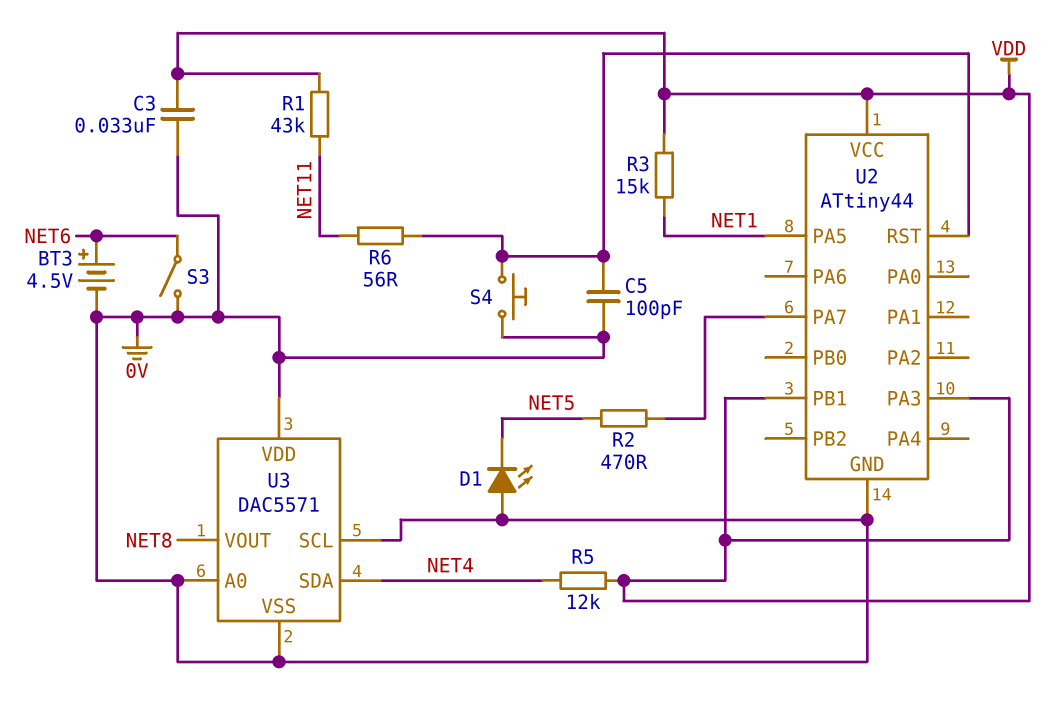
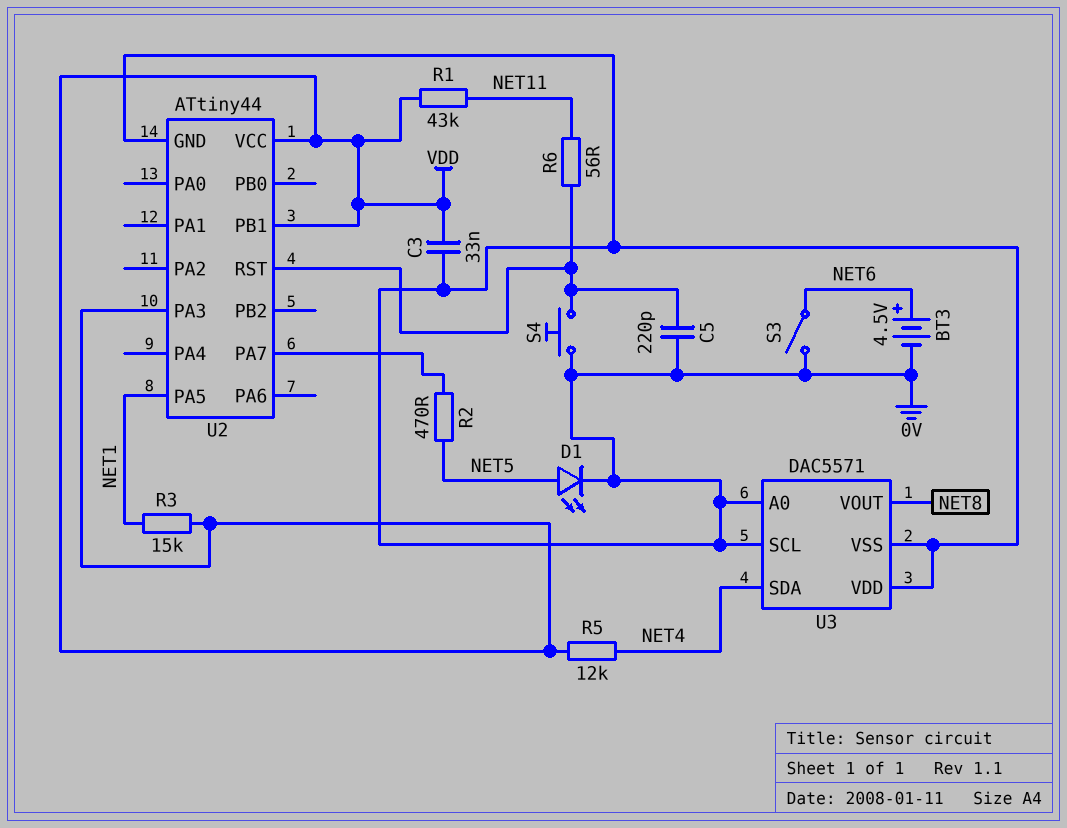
C5: 100pF (0V, U2/RST) -> 220pF (0V, U2/RST)
D1: LED (A 0V, K NET5) -> LED (A NET5, K 0V)

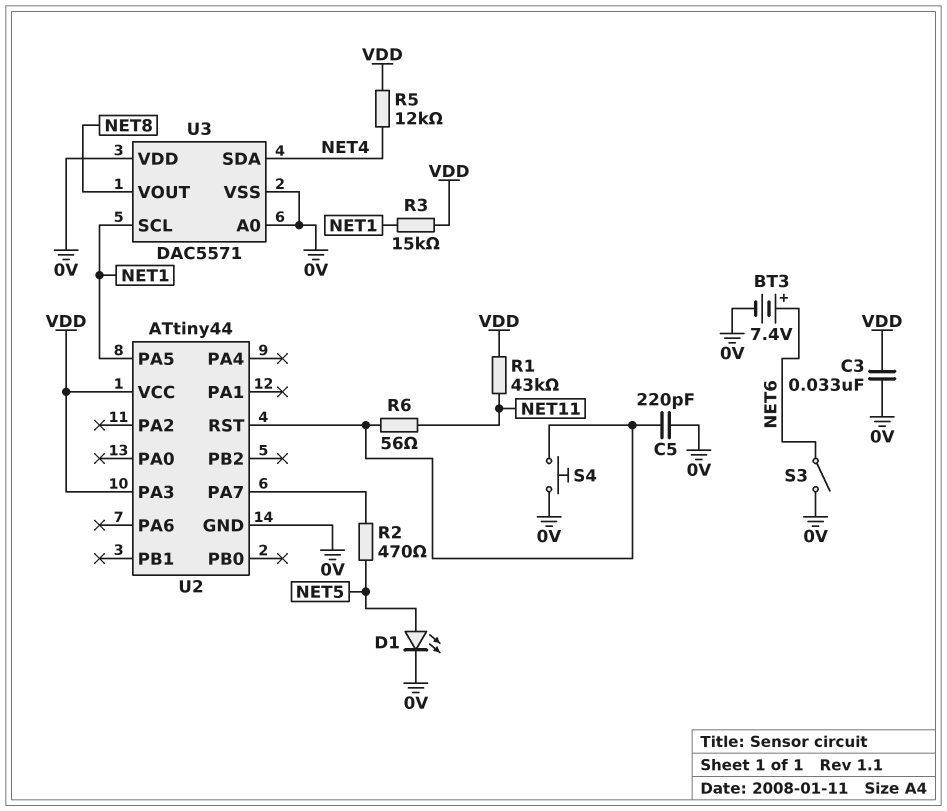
BT3: 4.5V (plus NET6, minus 0V) -> 7.4V (plus NET6, minus 0V)
U2 pin PB1: VDD -> none
U3 pin SCL: 0V -> NET1

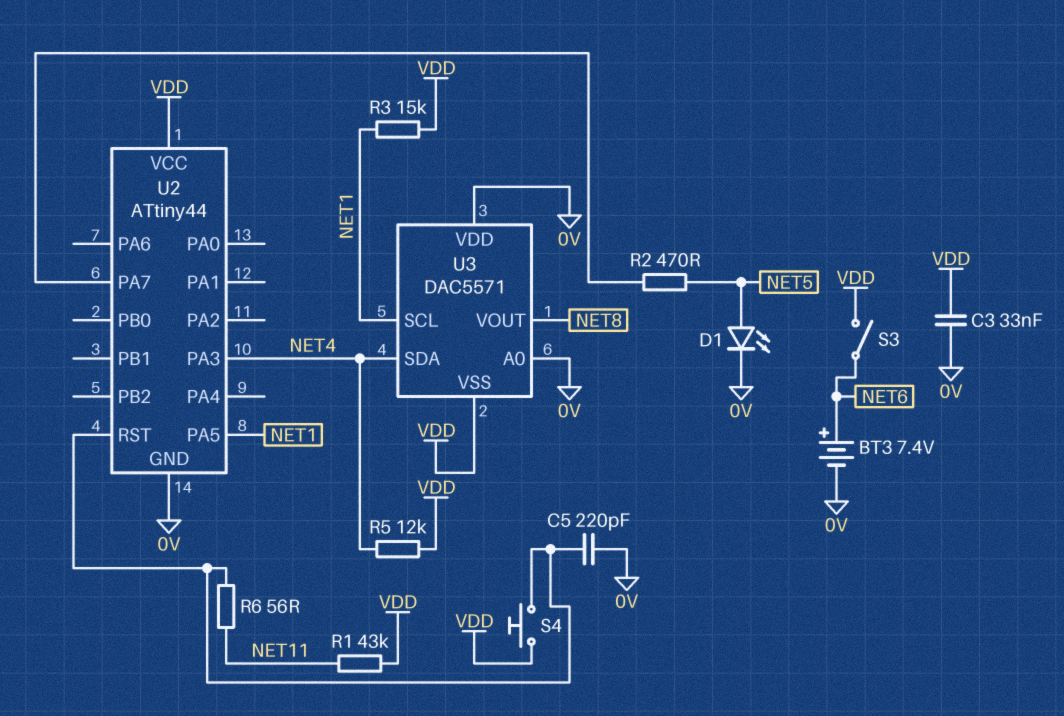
S3: switch (0V, NET6) -> switch (NET6, VDD)
S4: button (0V, U2/RST) -> button (U2/RST, VDD)
U2 pin PA3: VDD -> NET4
U3 pin VSS: 0V -> VDD

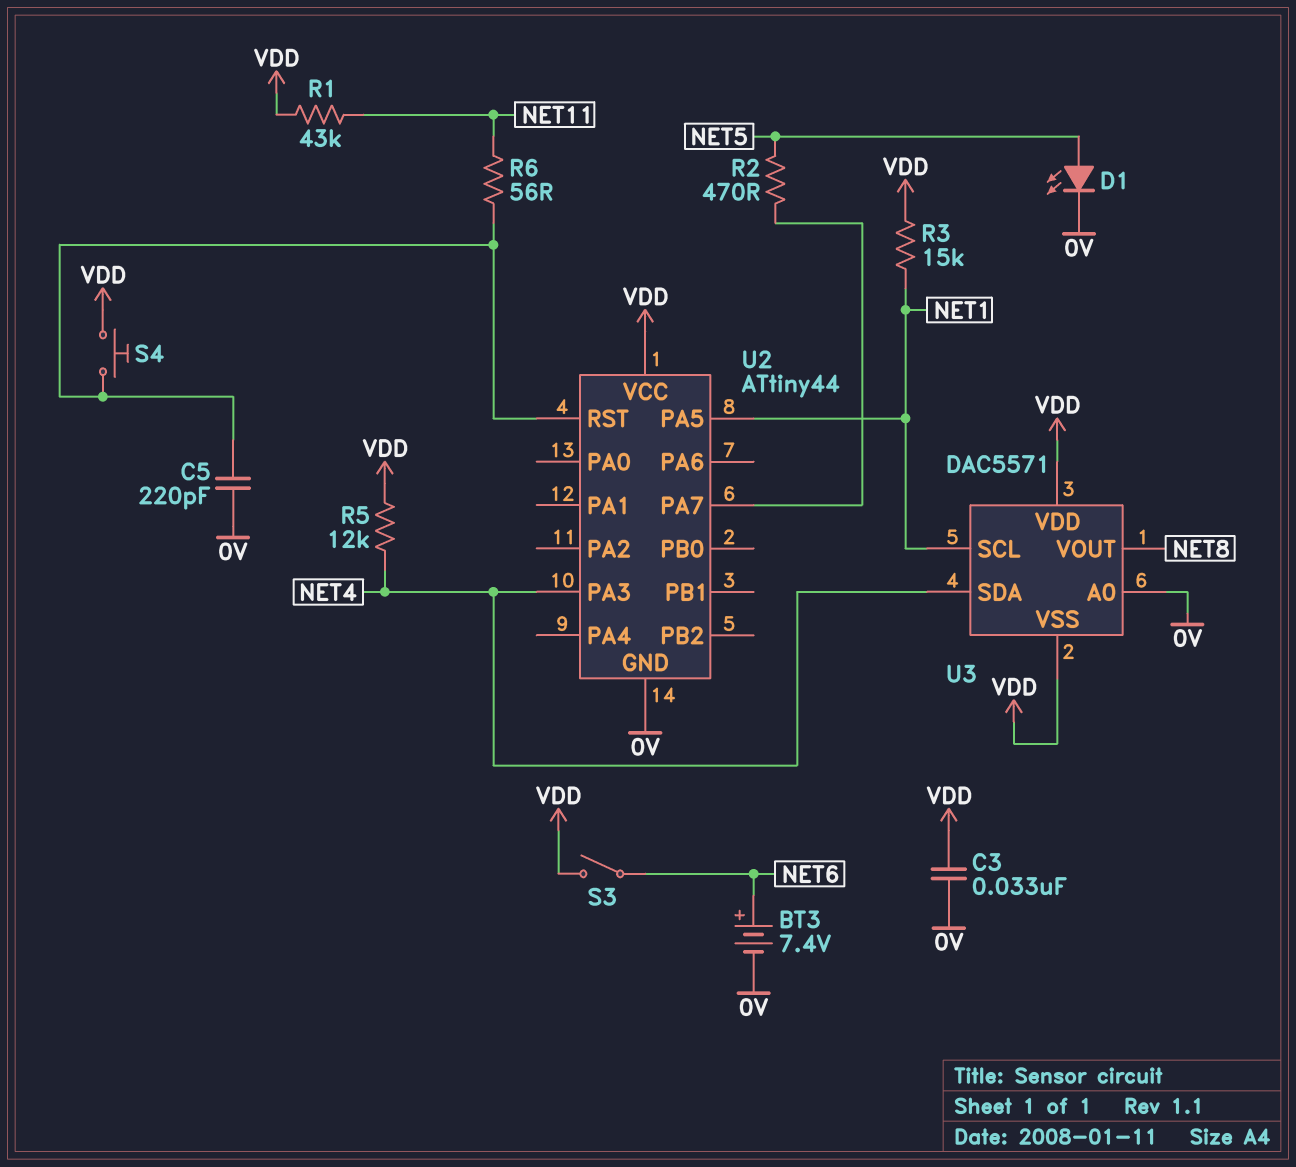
U3 pin VDD: 0V -> VDD

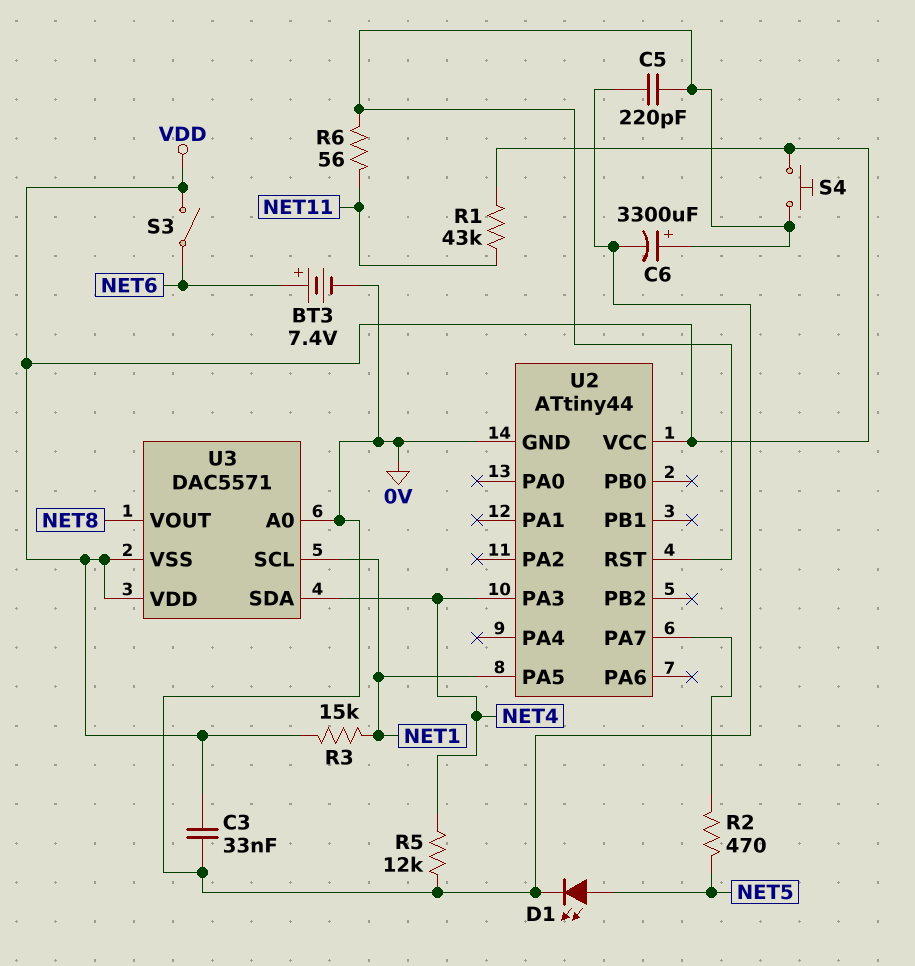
C6: none -> 3300uF (plus U2/RST, minus 0V)
R5: 12k (NET4, VDD) -> 12k (0V, NET4)

